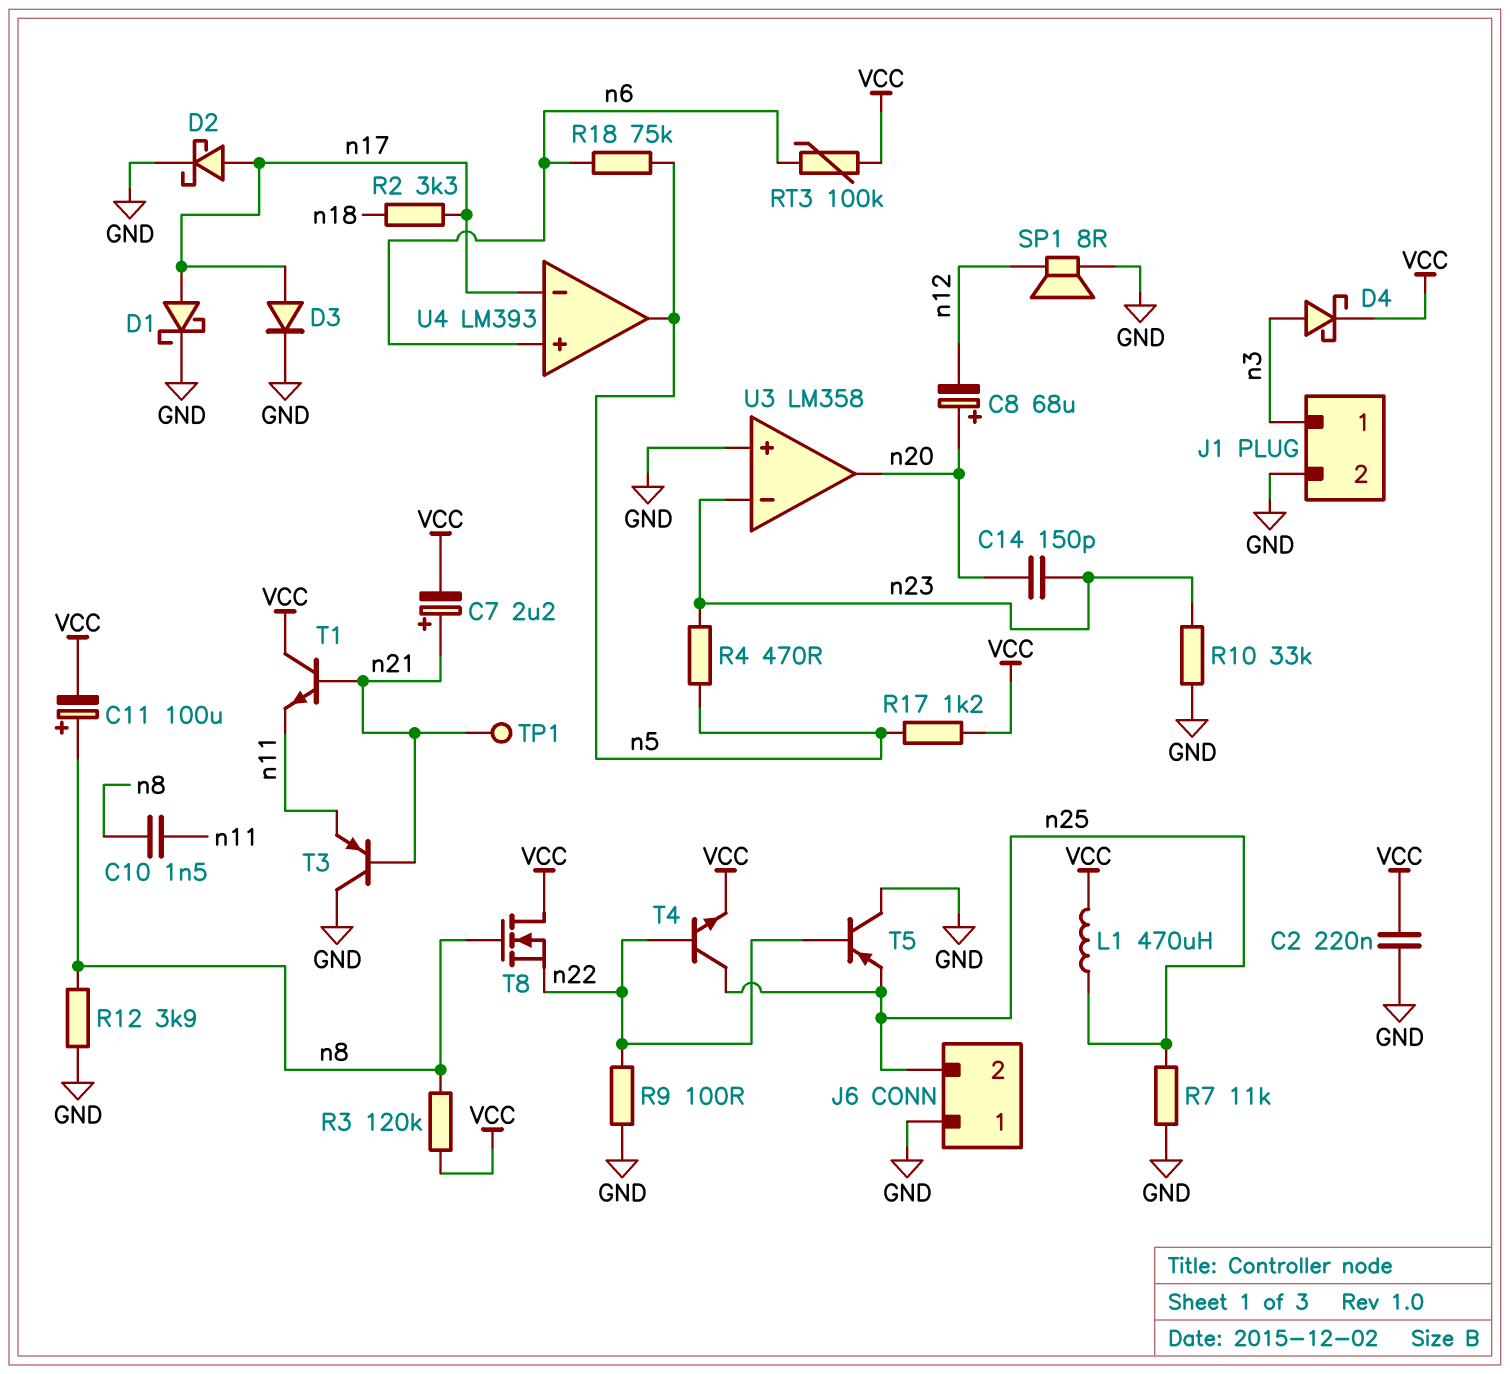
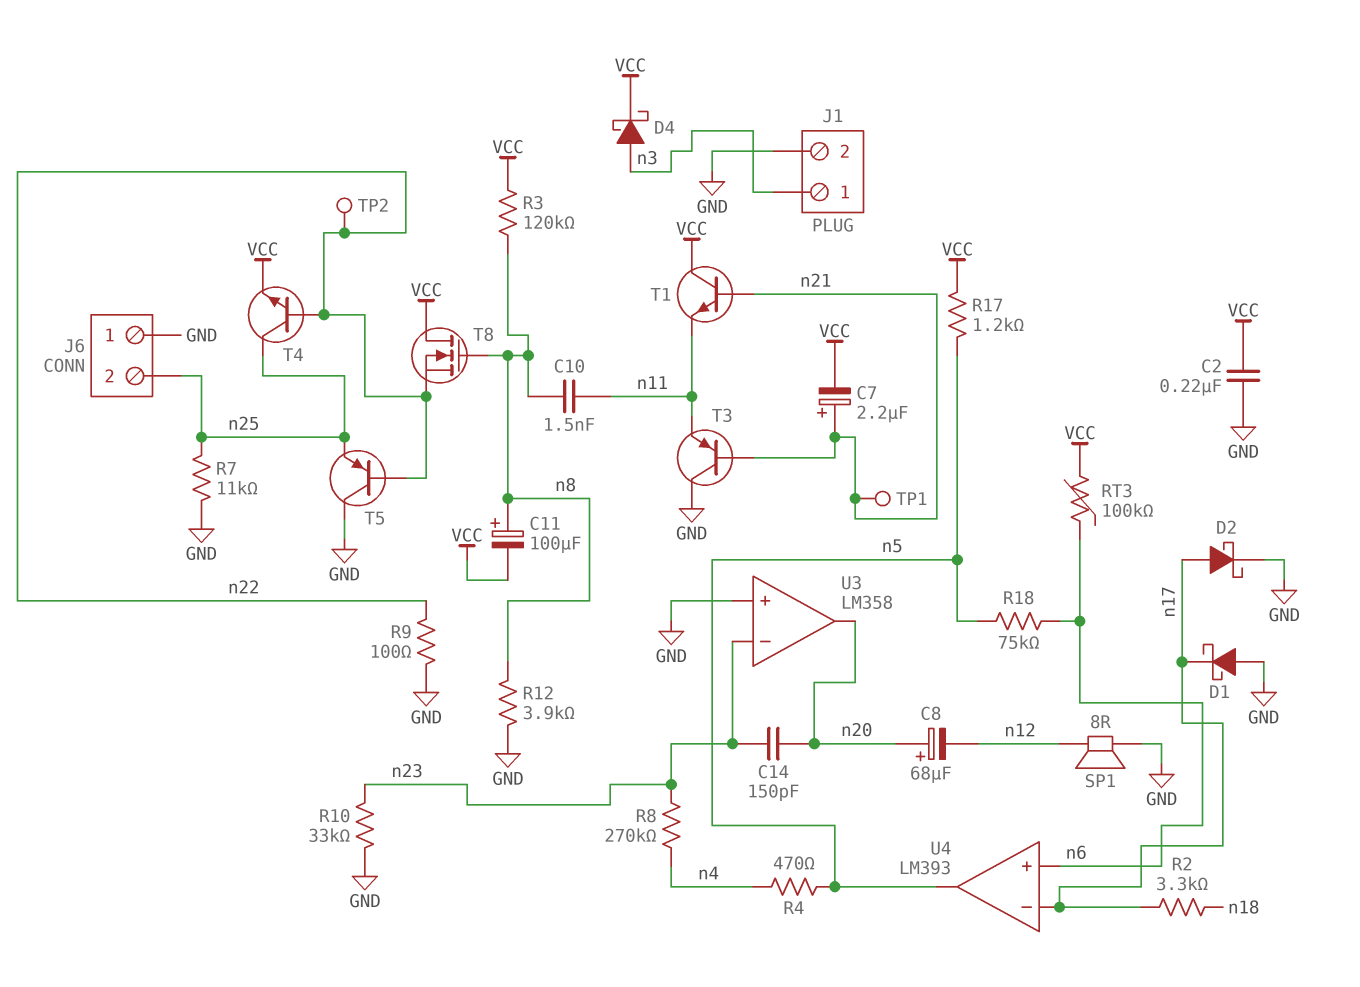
D1: schottky (A n17, K GND) -> schottky (A GND, K n17)
D3: diode (A n17, K GND) -> none
L1: 470uH (VCC, n25) -> none
R4: 470 (n5, n23) -> 470 (n4, n5)
R8: none -> 270k (n4, n23)
TP2: none -> test point (n22)

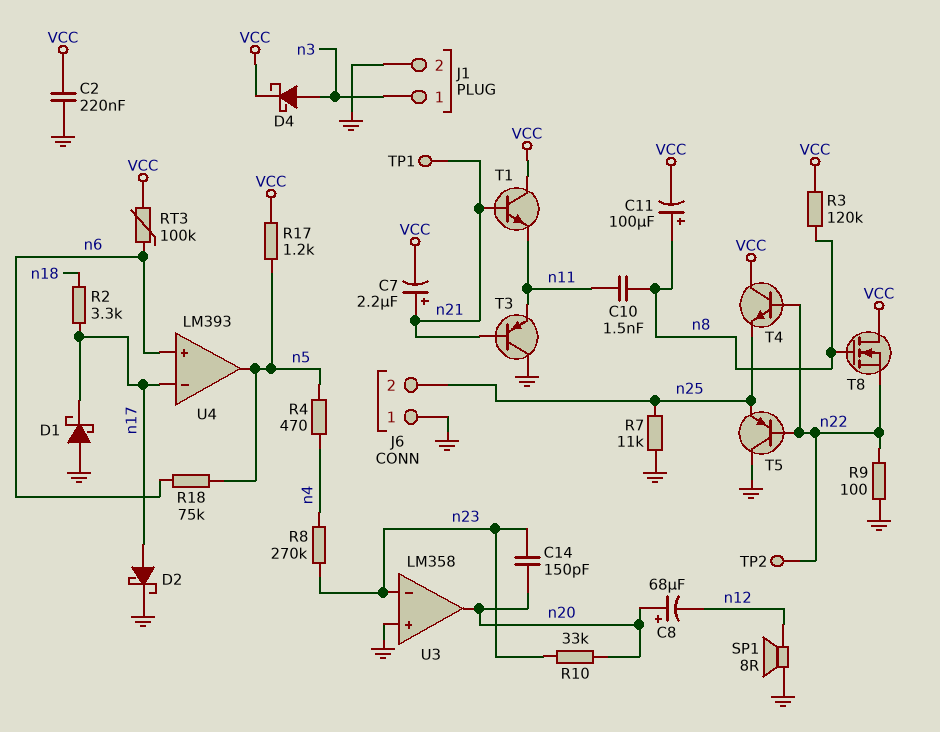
R10: 33k (GND, n23) -> 33k (n20, n23)
R12: 3.9k (GND, n8) -> none
T4: NPN (B n22, C n25, E VCC) -> NPN (B n22, C VCC, E n25)

